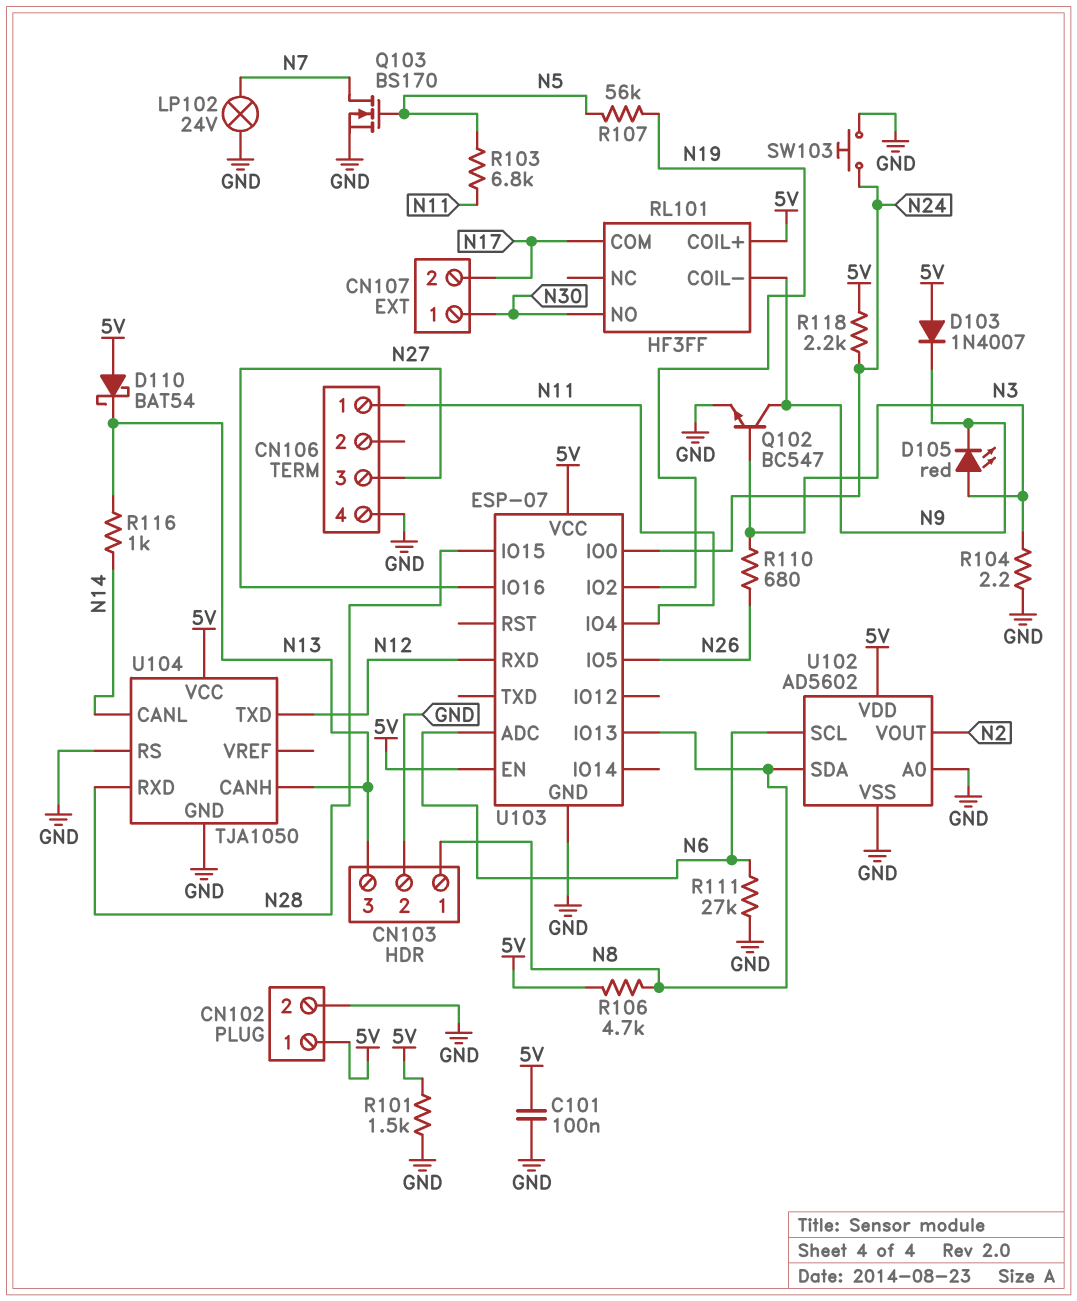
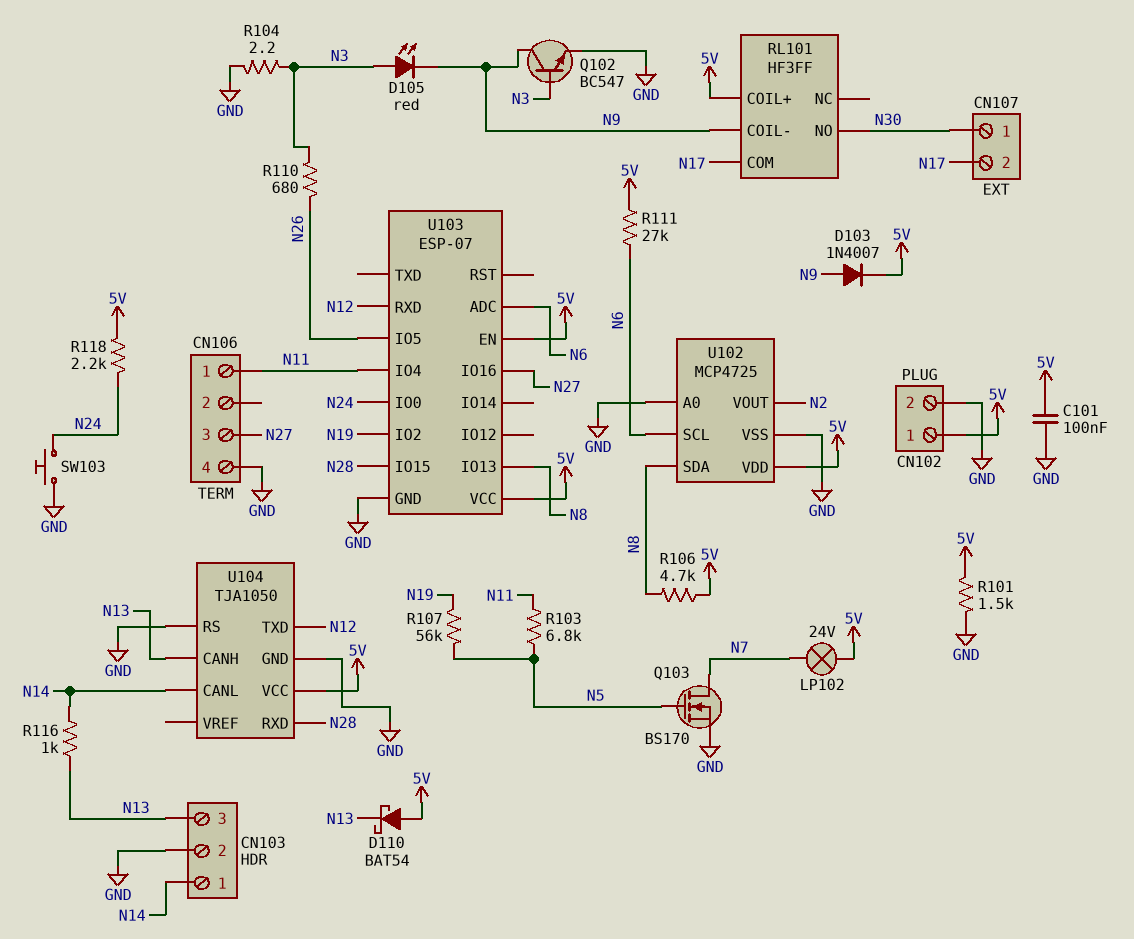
CN103 pin 1: N8 -> N14
D103: diode 1N4007 (A 5V, K N9) -> diode 1N4007 (A N9, K 5V)
LP102: lamp 24V (GND, N7) -> lamp 24V (5V, N7)
R111: 27k (GND, N6) -> 27k (5V, N6)
U102: AD5602 -> MCP4725

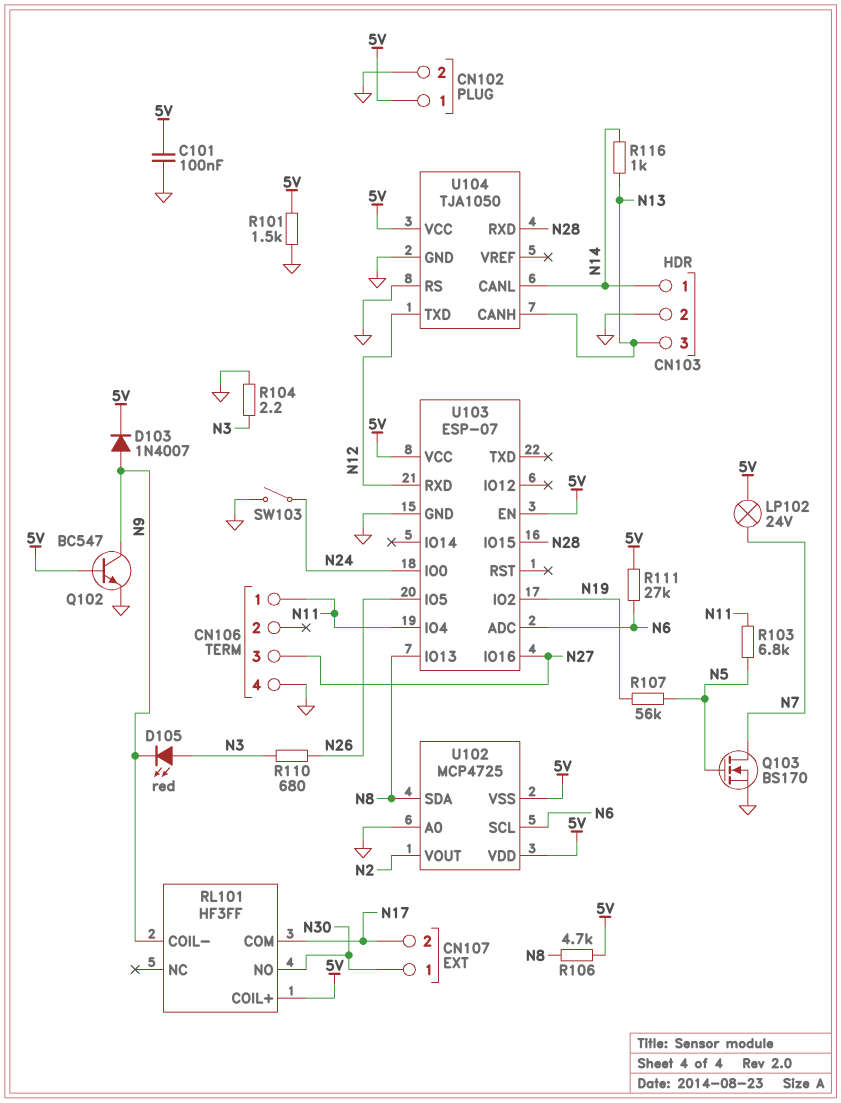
D110: schottky BAT54 (A 5V, K N13) -> none
Q102: NPN BC547 (B N3, C N9, E GND) -> NPN BC547 (B 5V, C N9, E GND)
R118: 2.2k (5V, N24) -> none
SW103: button (GND, N24) -> switch (GND, N24)
U102 pin VSS: GND -> 5V

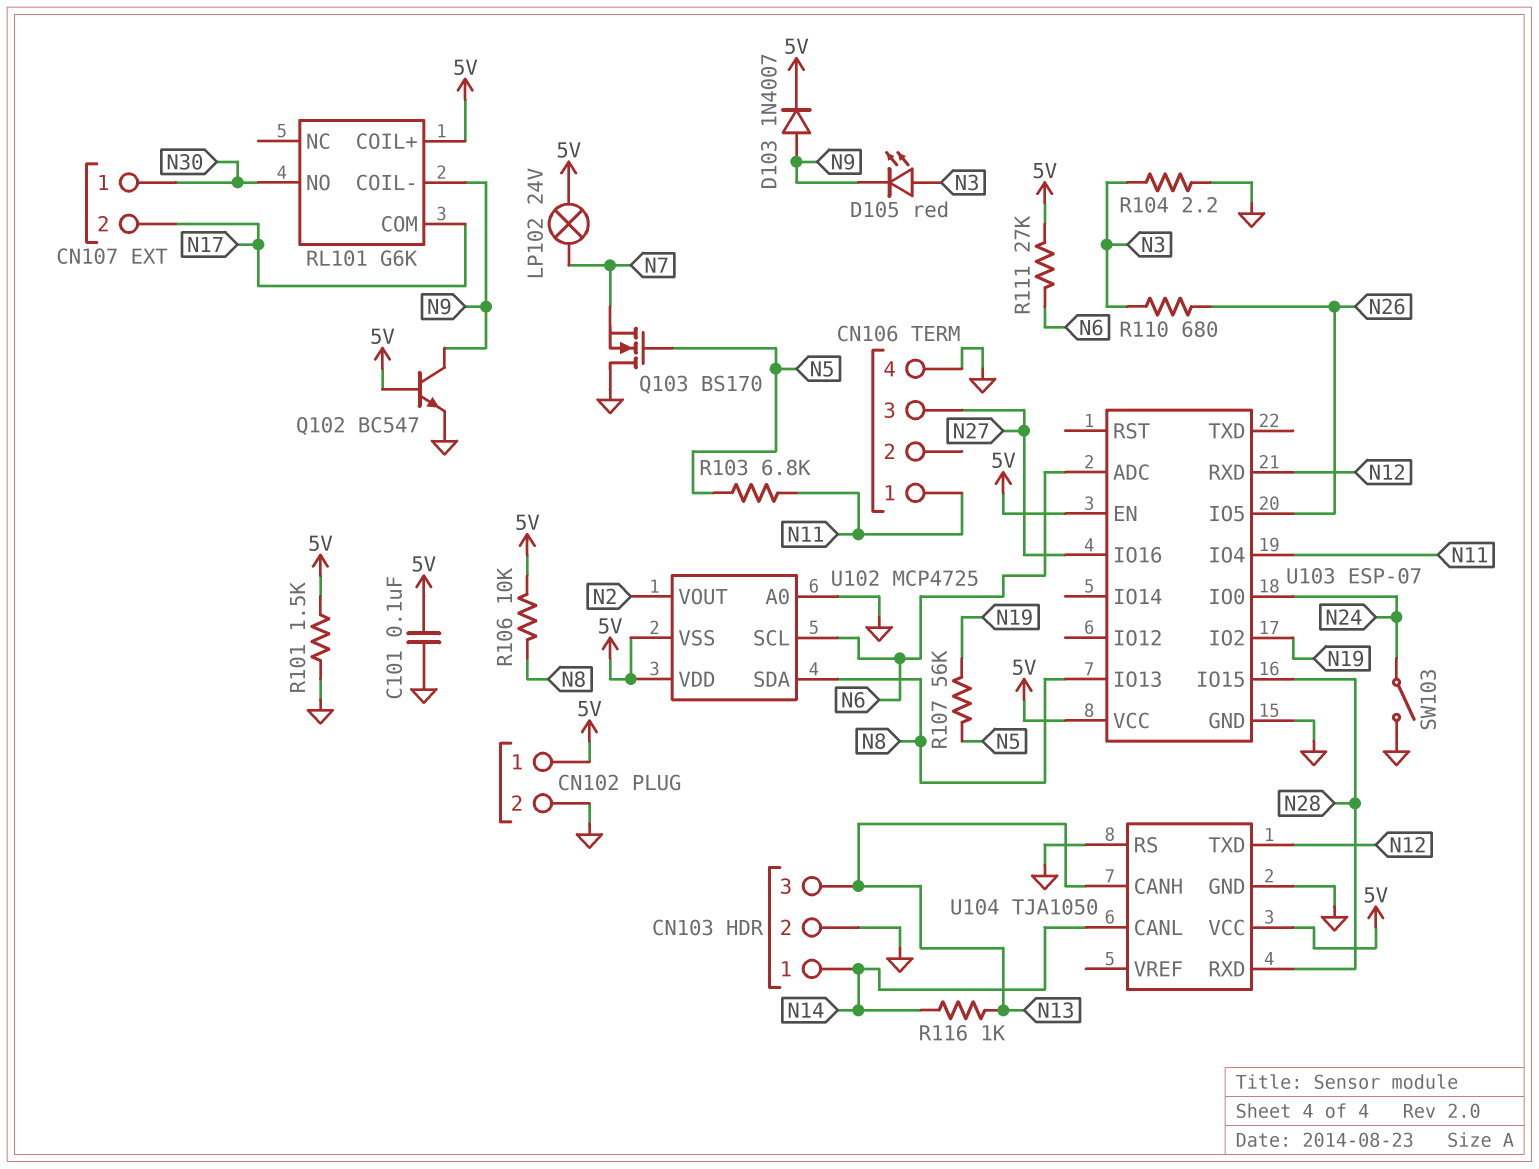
Q103: NMOS BS170 (G N5, D N7, S GND) -> NMOS BS170 (G N5, D GND, S N7)
R106: 4.7k (5V, N8) -> 10k (5V, N8)
RL101: HF3FF -> G6K

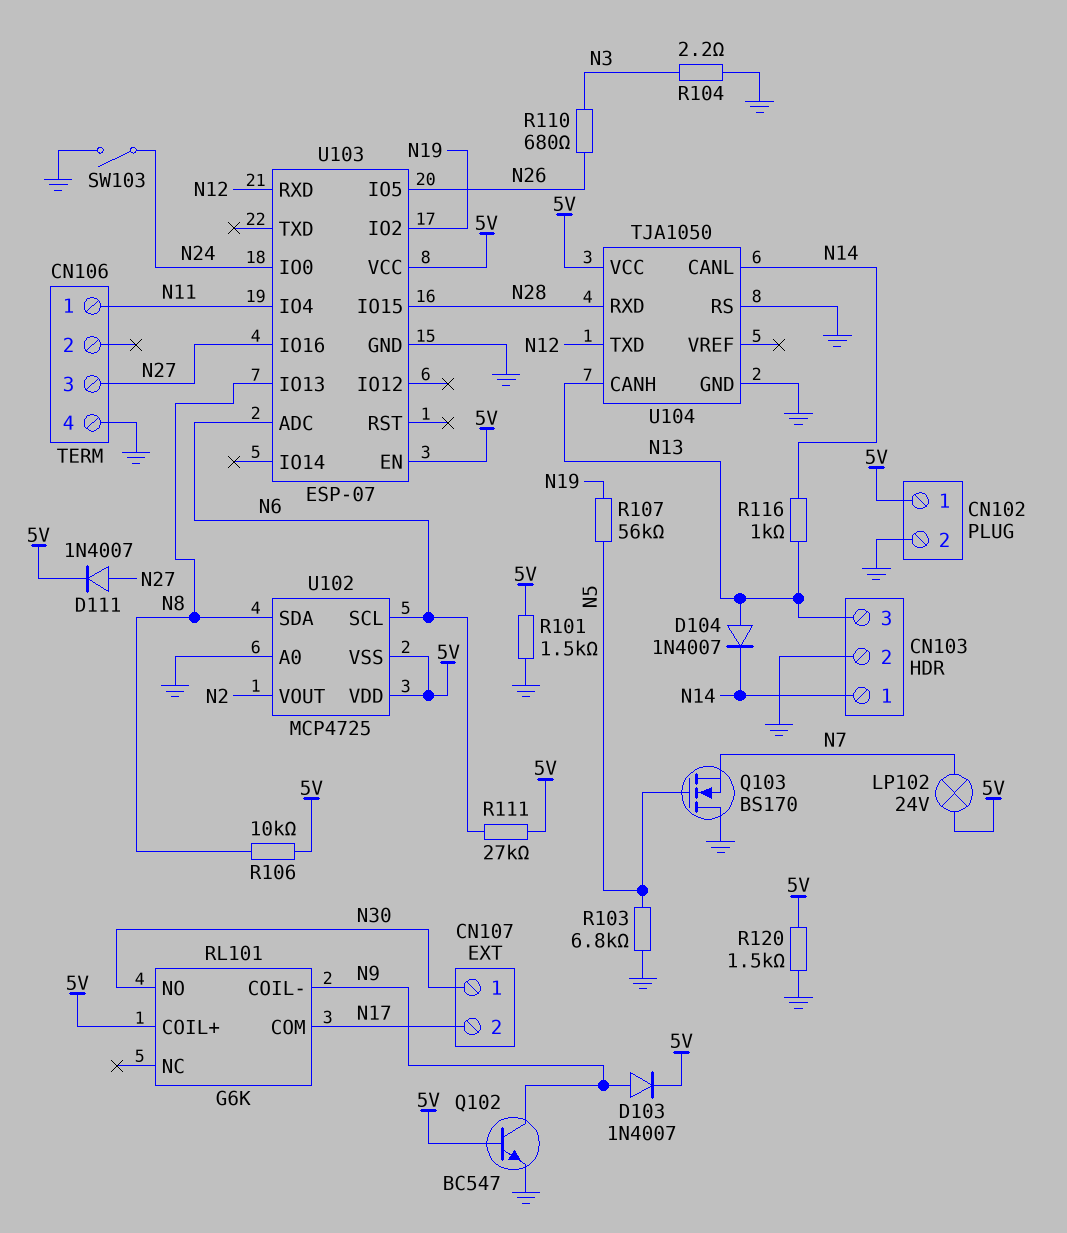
C101: 100nF (5V, GND) -> none
D104: none -> diode 1N4007 (A N13, K N14)
D105: LED red (A N3, K N9) -> none
D111: none -> diode 1N4007 (A N27, K 5V)
R103: 6.8k (N5, N11) -> 6.8k (GND, N5)
R120: none -> 1.5k (5V, GND)

